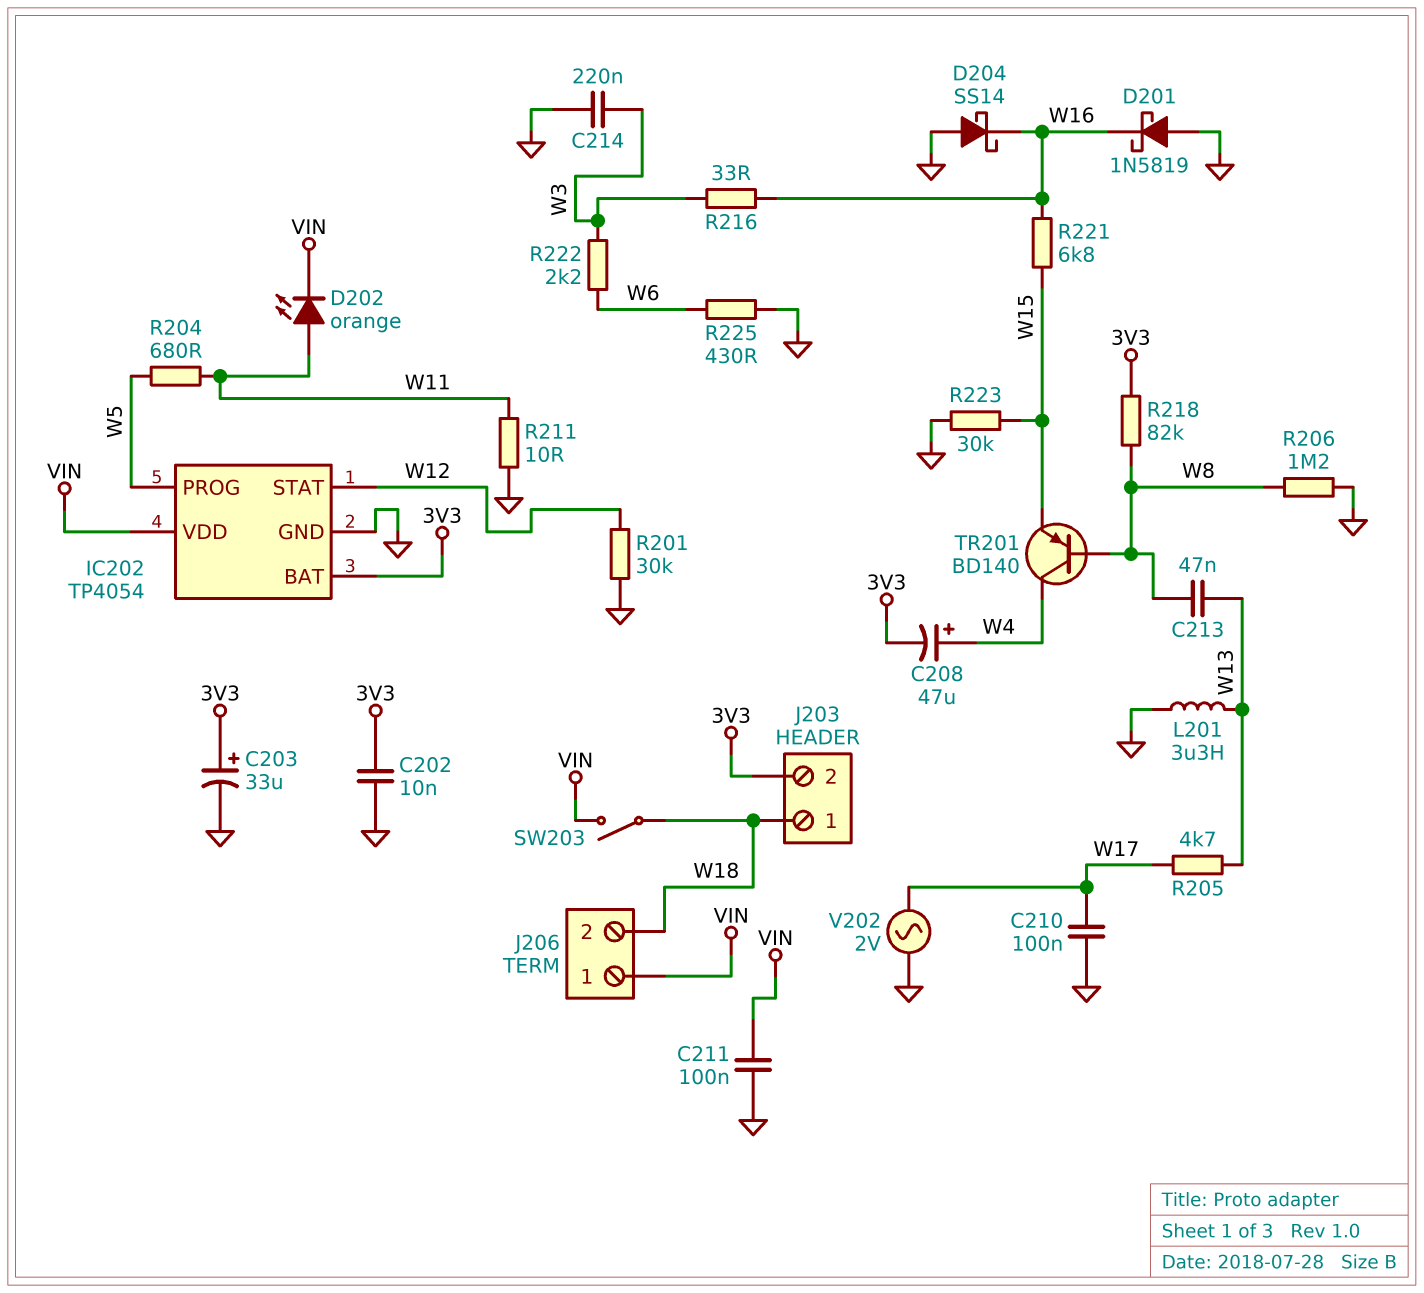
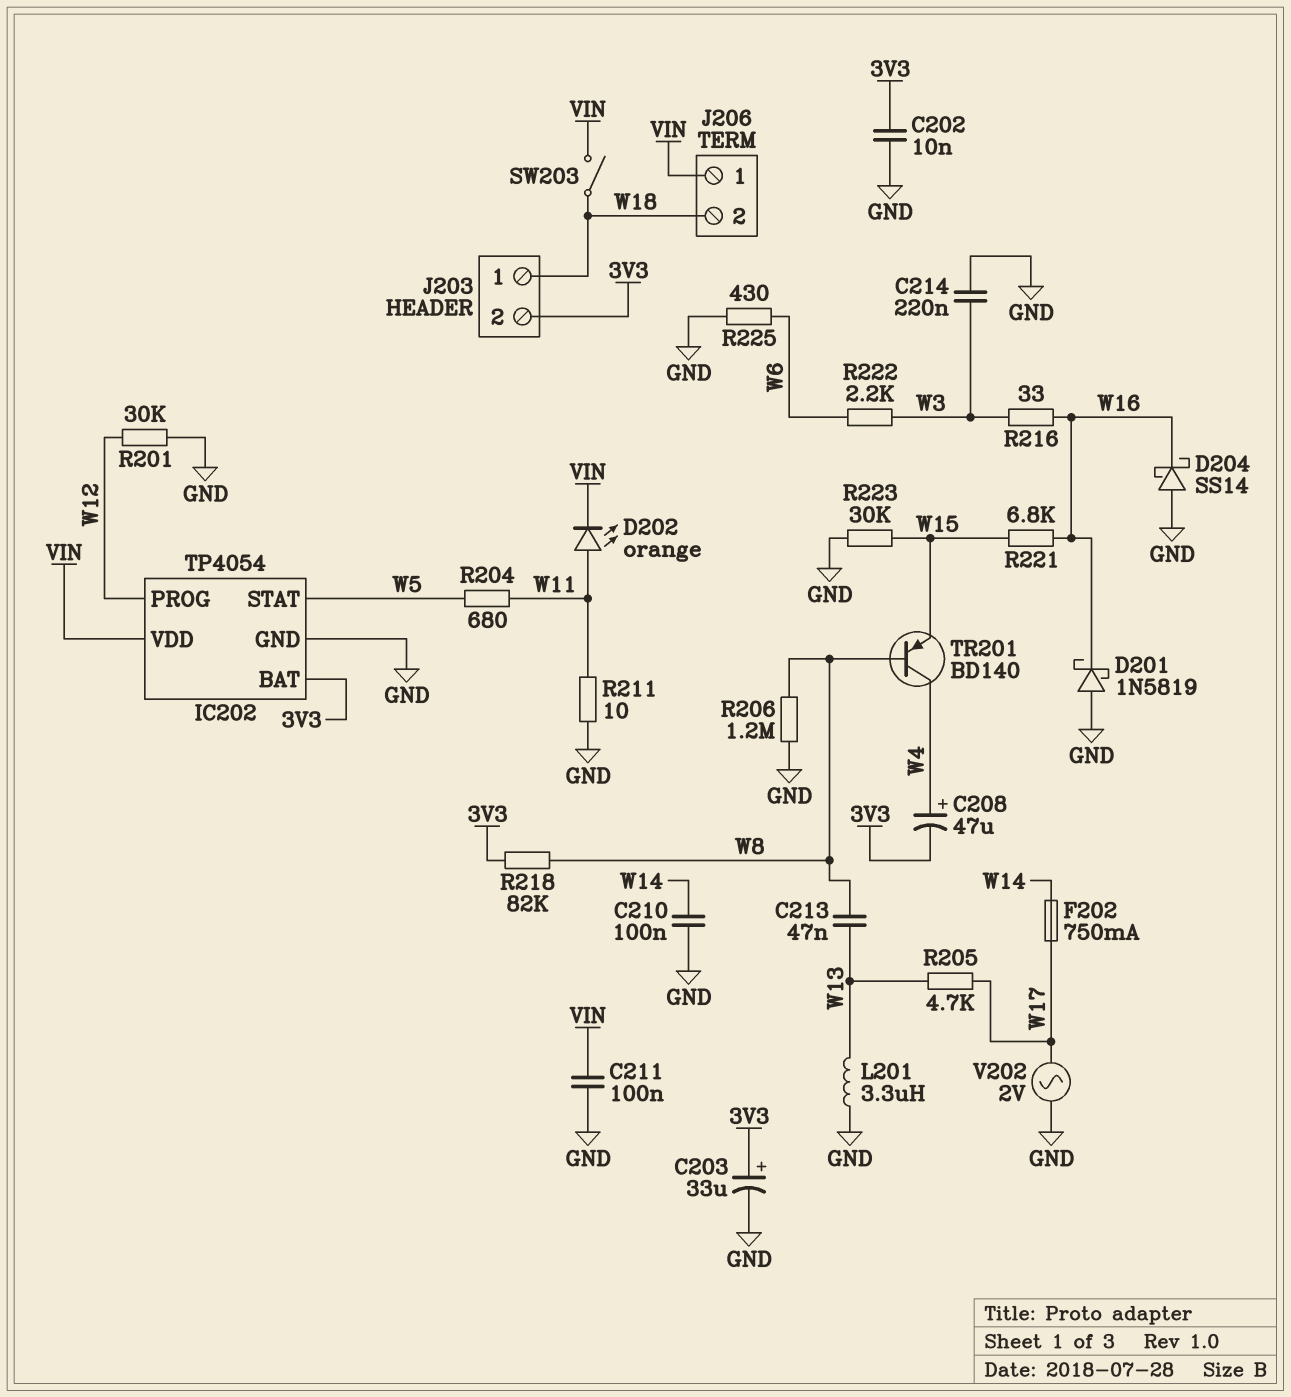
C210: 100nF (GND, W17) -> 100nF (GND, W14)
F202: none -> 750mA (W14, W17)
IC202 pin PROG: W5 -> W12
IC202 pin STAT: W12 -> W5

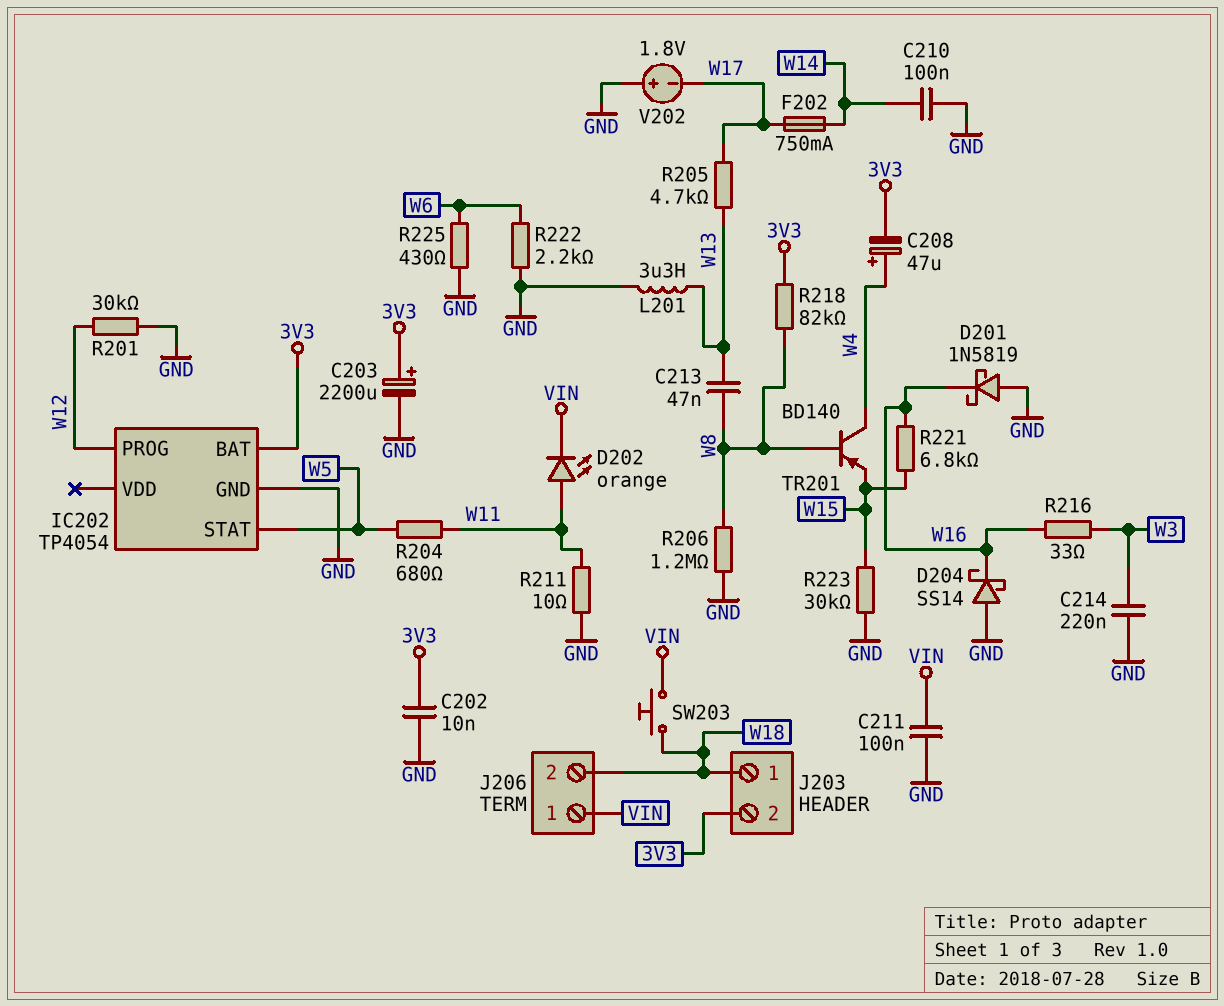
C203: 33uF (plus 3V3, minus GND) -> 2200uF (plus 3V3, minus GND)
IC202 pin VDD: VIN -> none
R222: 2.2k (W3, W6) -> 2.2k (GND, W6)
SW203: switch (VIN, W18) -> button (VIN, W18)
V202: AC 2V (GND, W17) -> 1.8V (plus GND, minus W17)

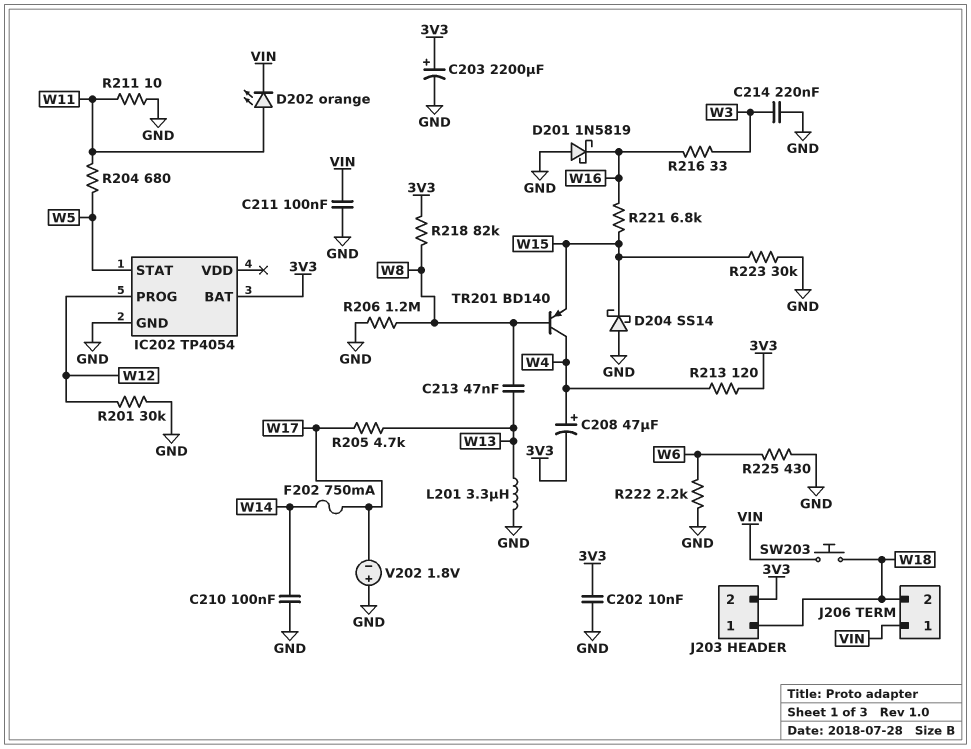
D204: schottky SS14 (A GND, K W16) -> schottky SS14 (A GND, K W15)
R213: none -> 120 (3V3, W4)

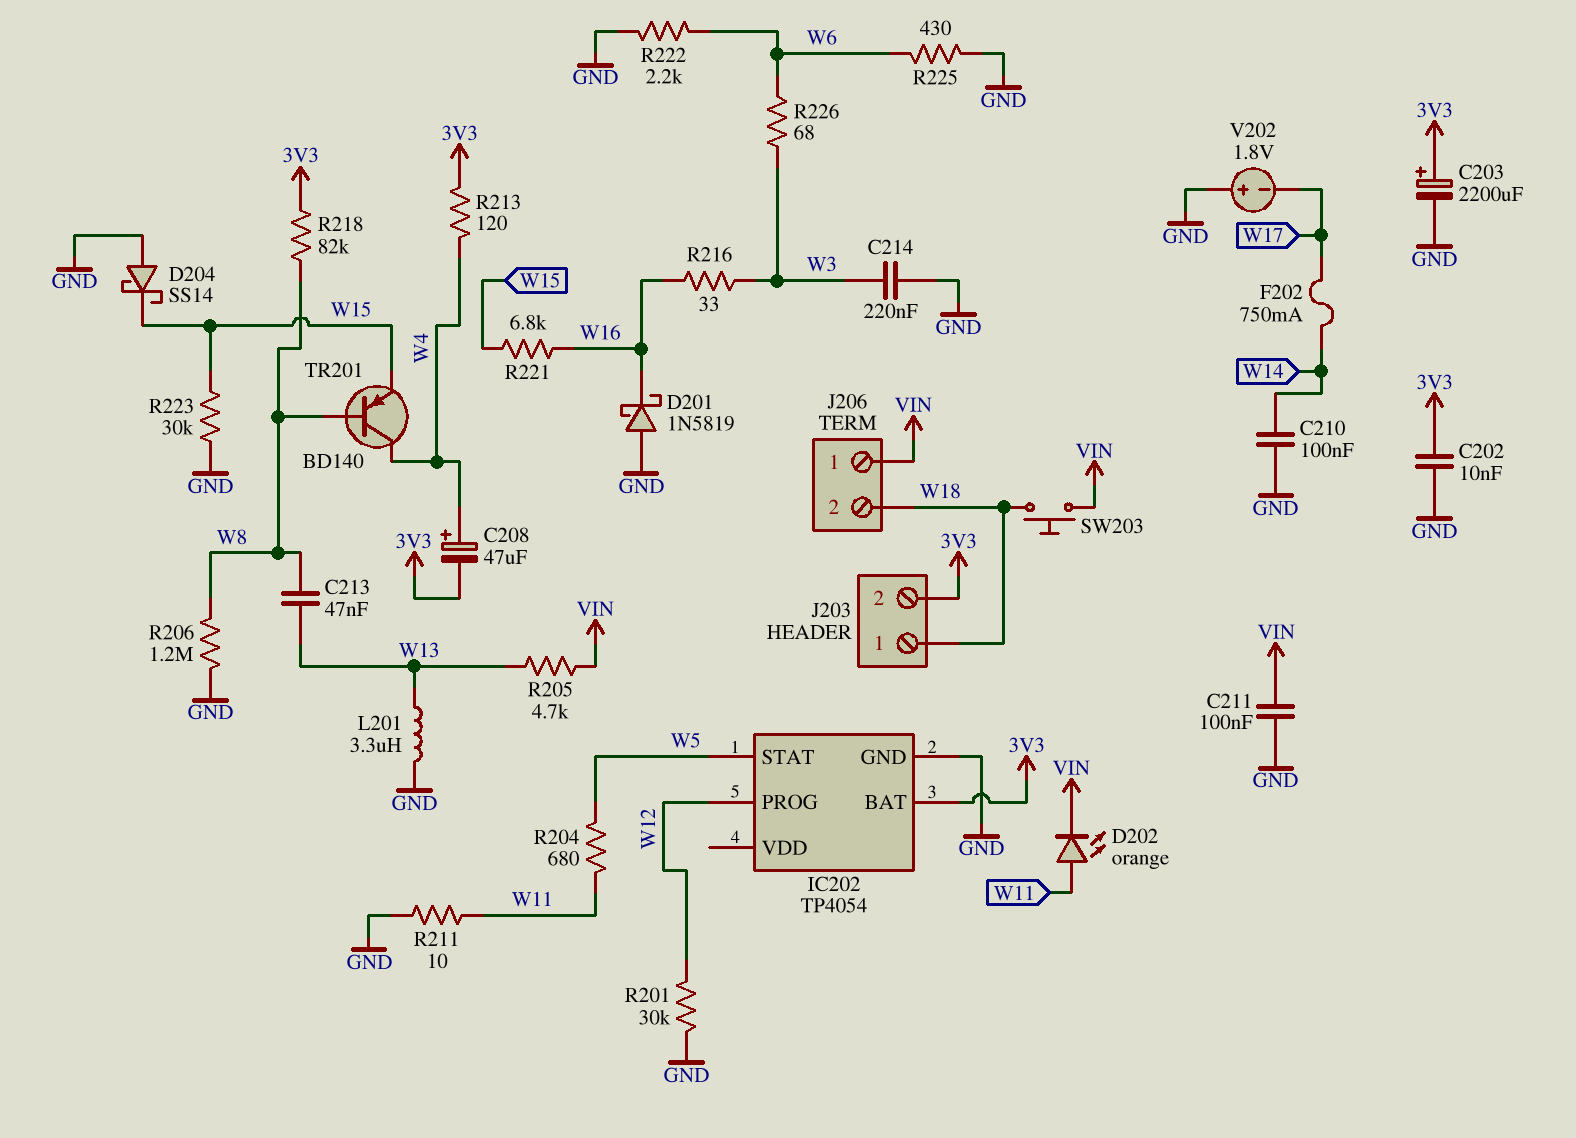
R205: 4.7k (W13, W17) -> 4.7k (VIN, W13)
R226: none -> 68 (W3, W6)

